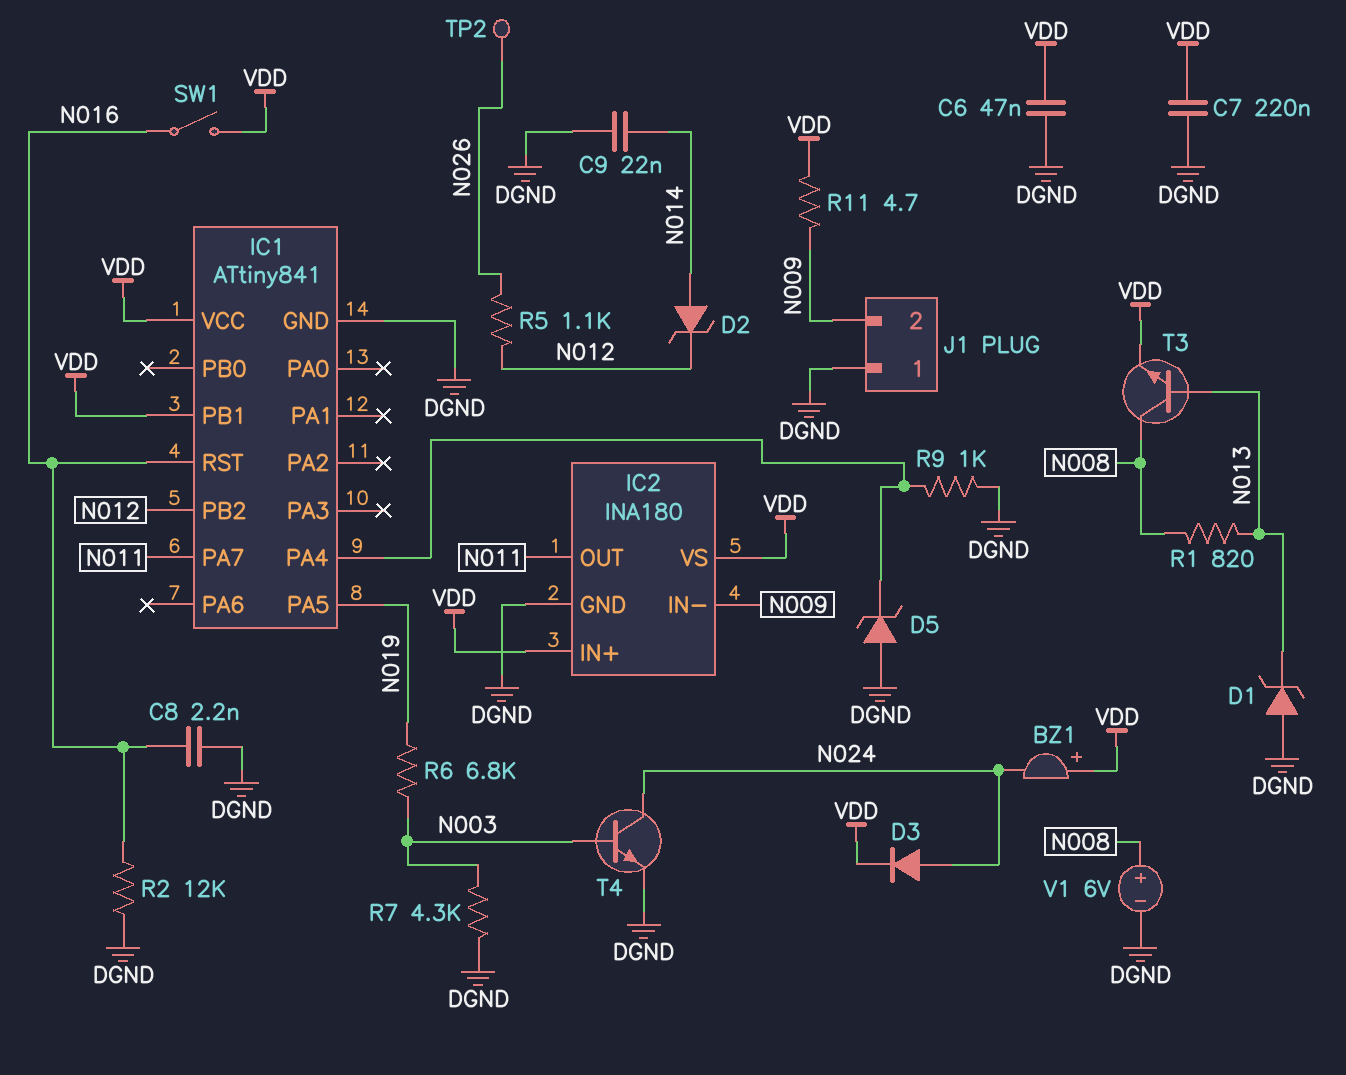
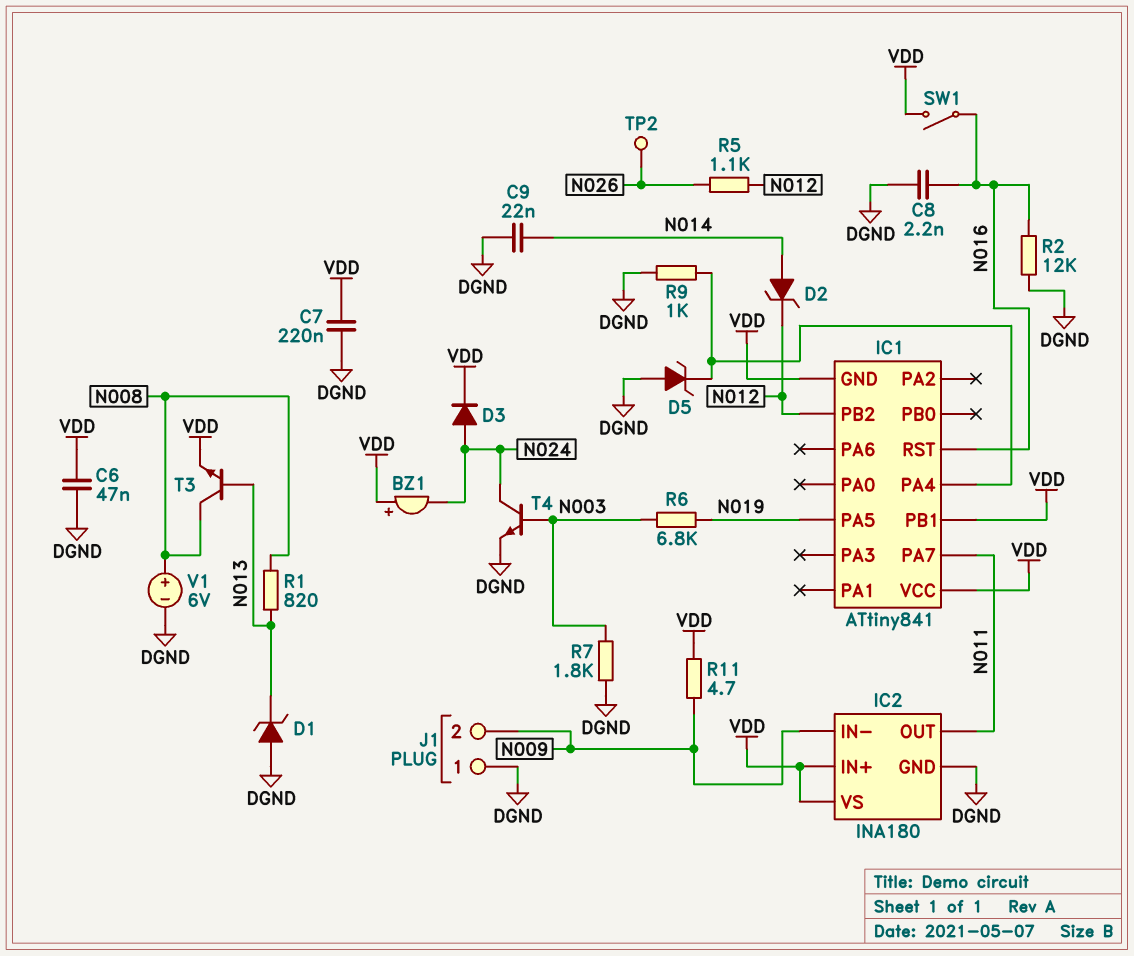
IC1 pin GND: DGND -> VDD
R7: 4.3k (DGND, N003) -> 1.8k (DGND, N003)

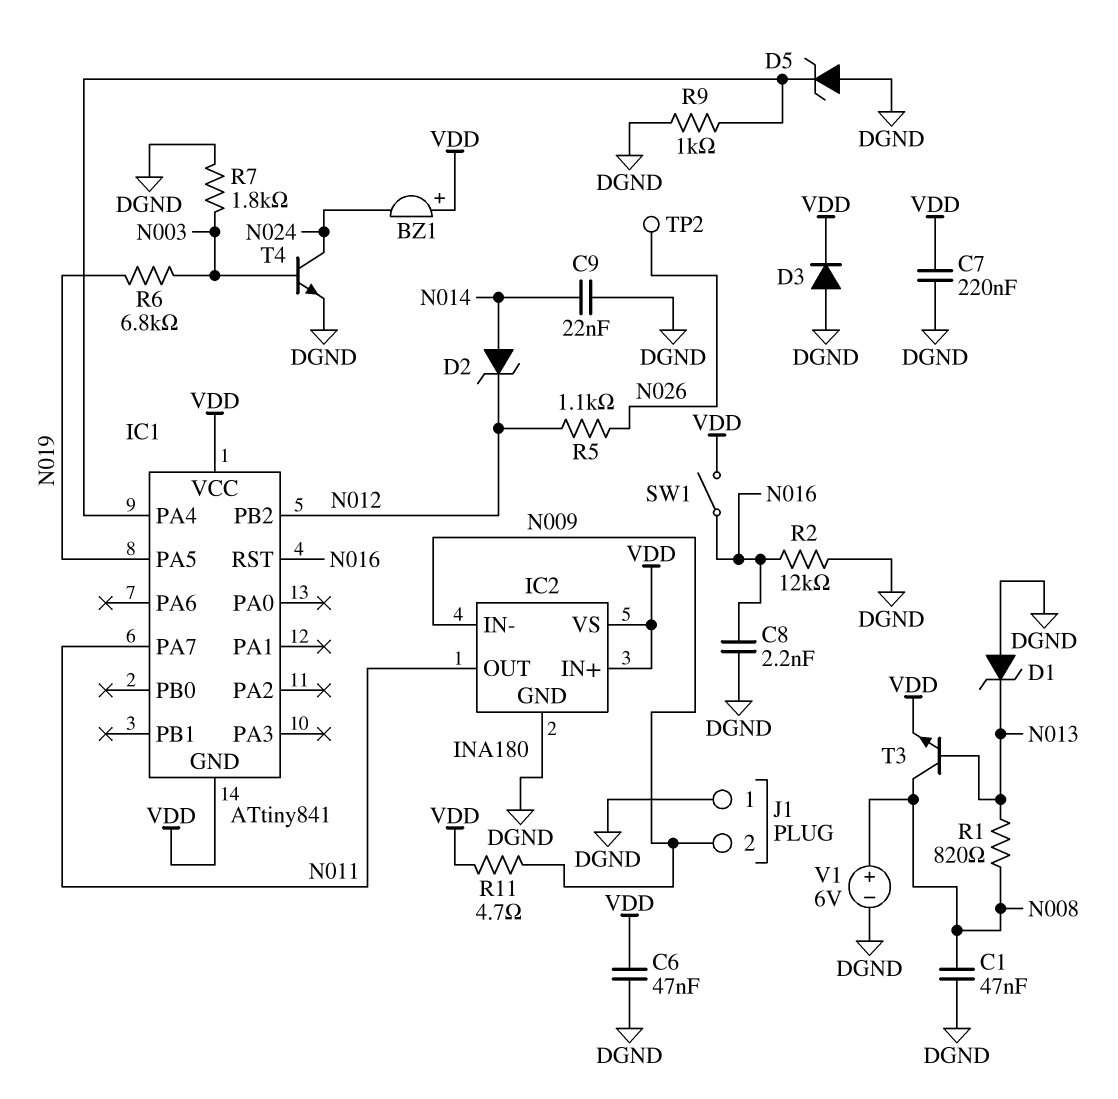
C1: none -> 47nF (DGND, N008)
D3: diode (A N024, K VDD) -> diode (A DGND, K VDD)
IC1 pin PB1: VDD -> none

